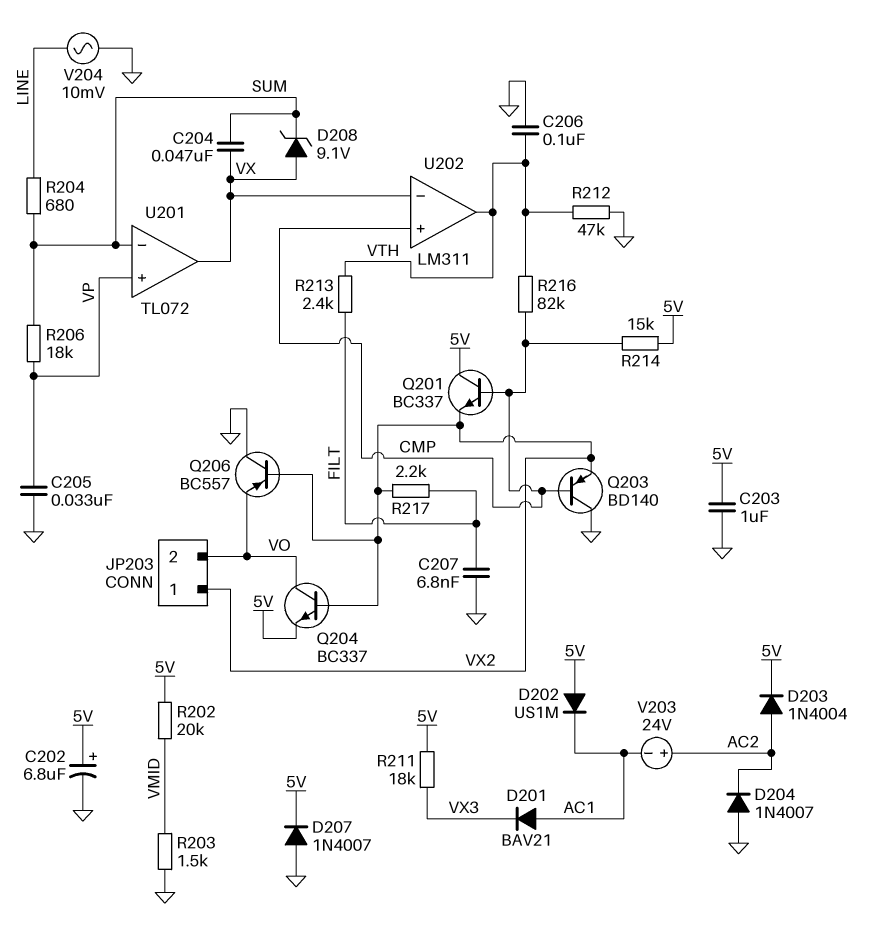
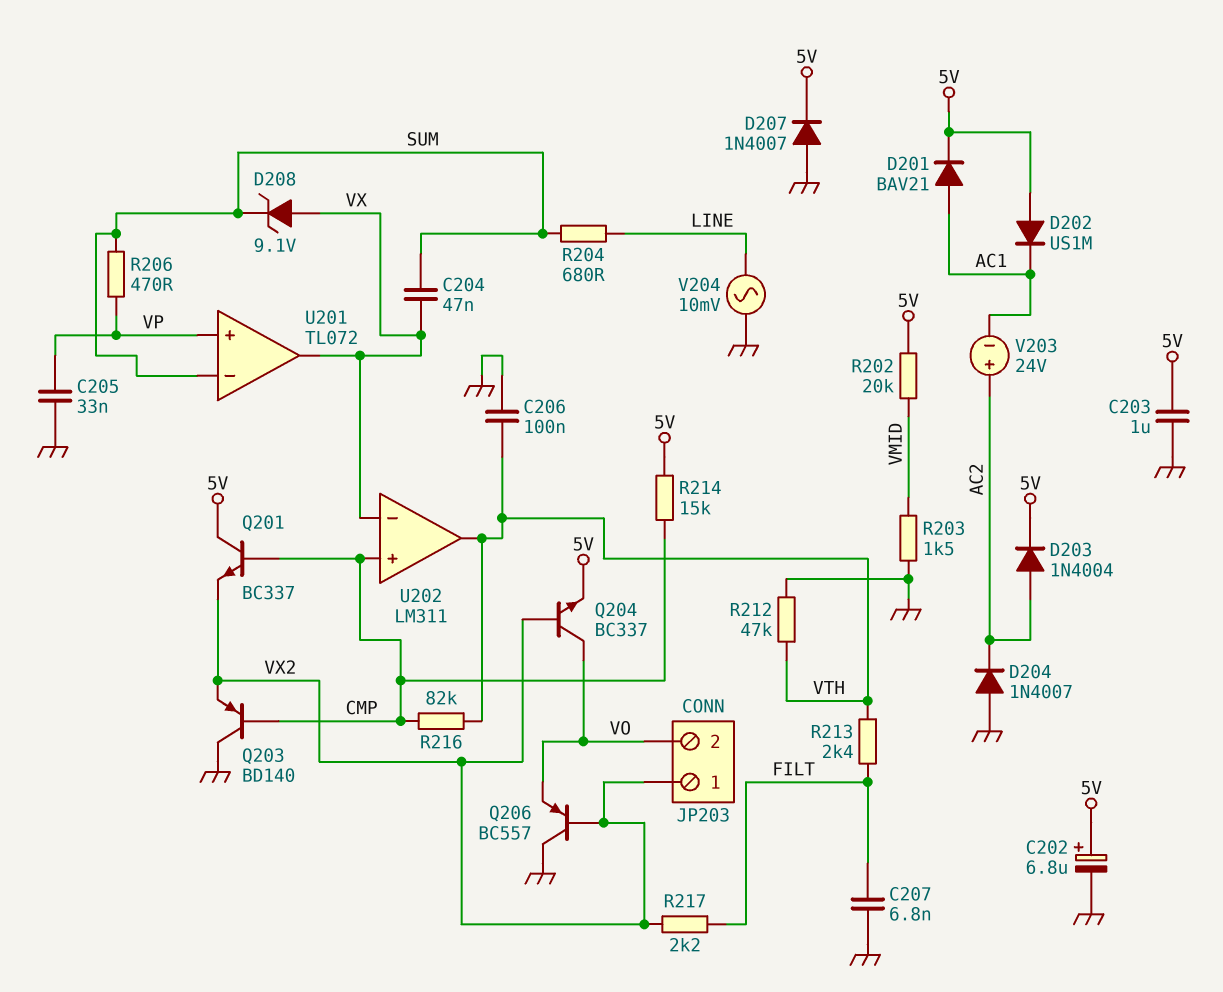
D201: diode BAV21 (A AC1, K VX3) -> diode BAV21 (A AC1, K 5V)
R206: 18k (SUM, VP) -> 470 (SUM, VP)
R211: 18k (5V, VX3) -> none

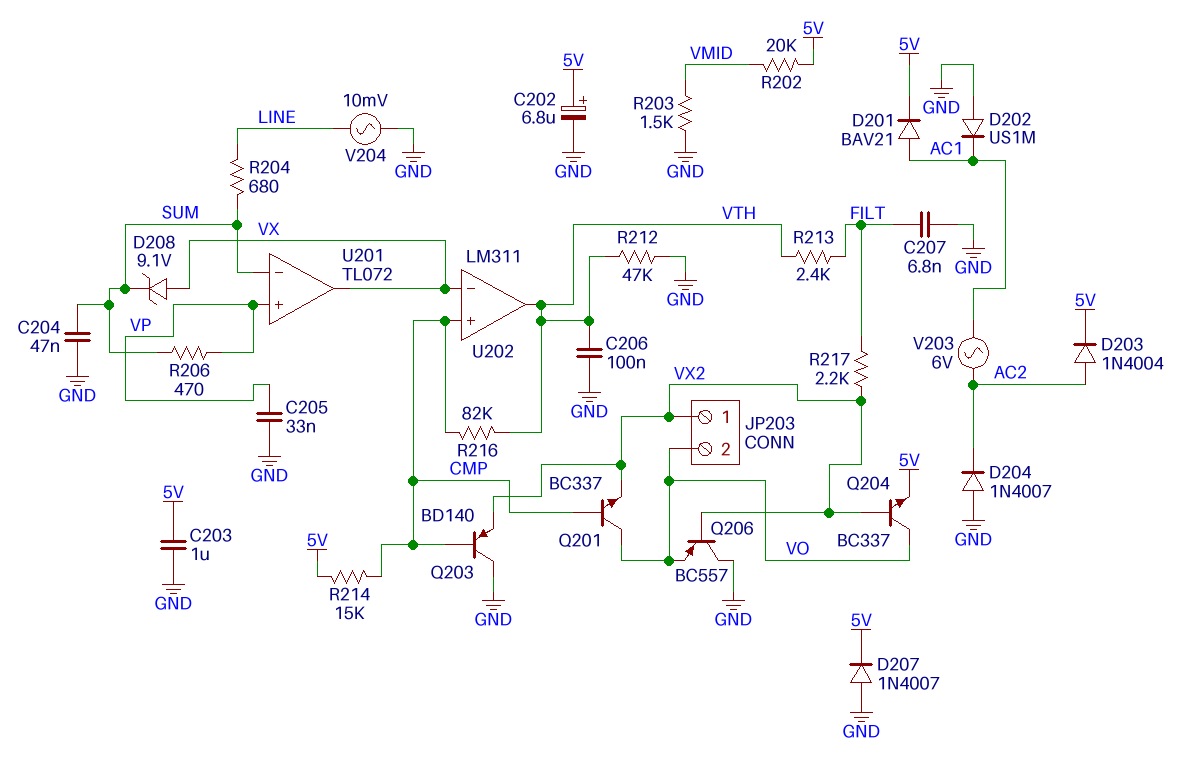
C204: 47nF (SUM, VX) -> 47nF (GND, SUM)
D202: diode US1M (A 5V, K AC1) -> diode US1M (A GND, K AC1)
Q201: NPN BC337 (B CMP, C 5V, E VX2) -> NPN BC337 (B CMP, C VO, E VX2)
V203: 24V (plus AC2, minus AC1) -> AC 6V (AC1, AC2)

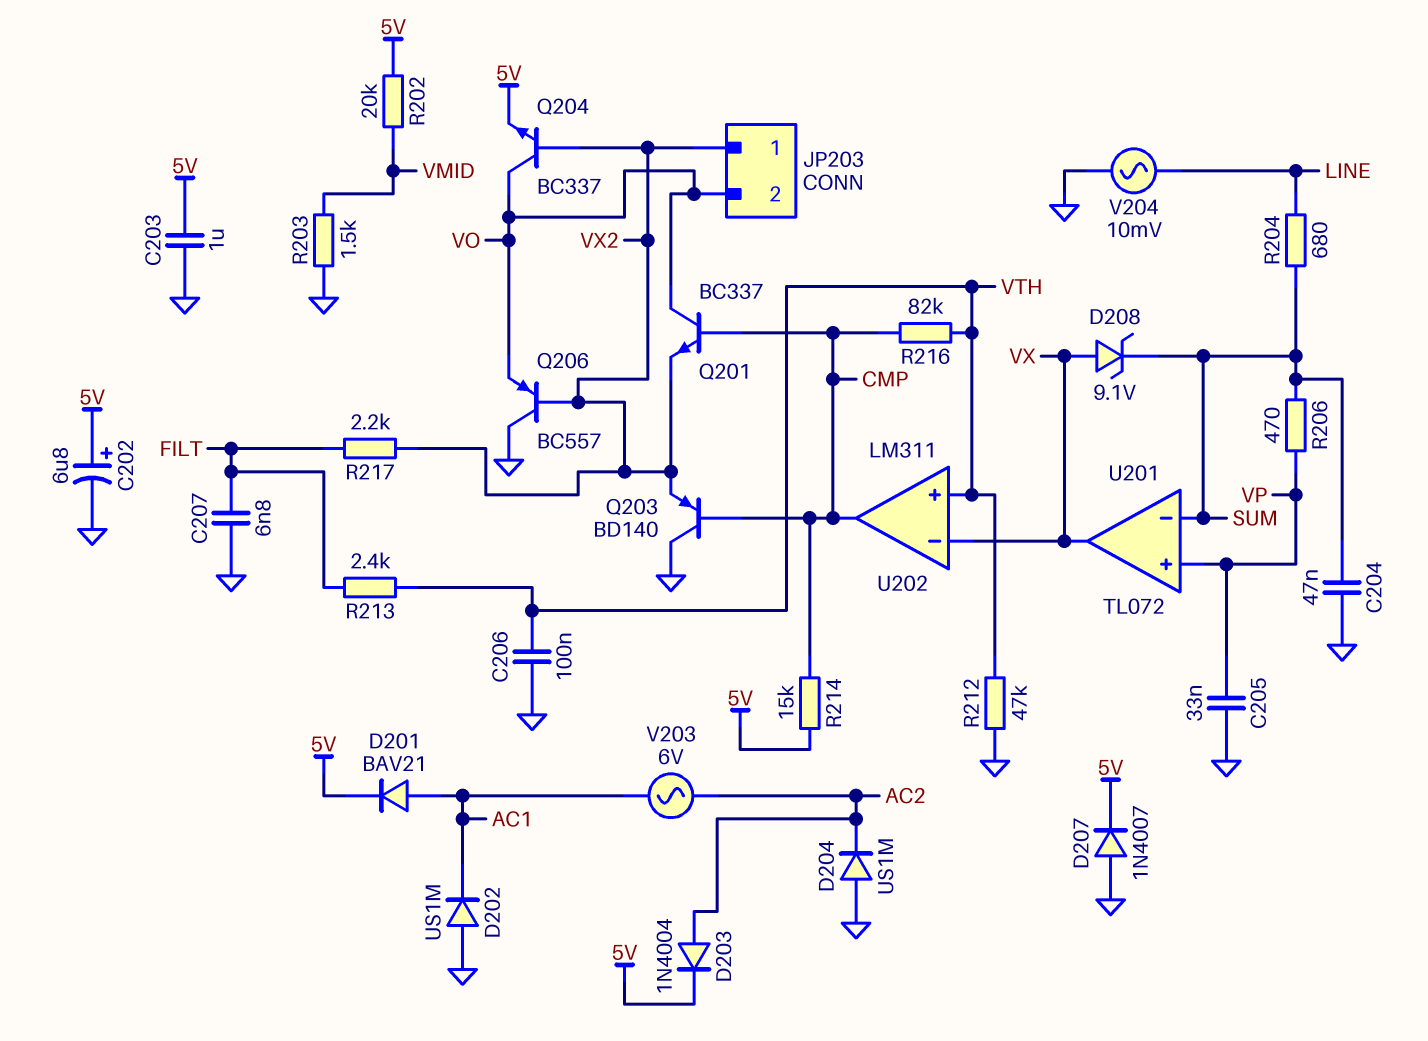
D204: diode 1N4007 (A GND, K AC2) -> diode US1M (A GND, K AC2)
U202 pin in+: CMP -> VTH
U202 pin out: VTH -> CMP

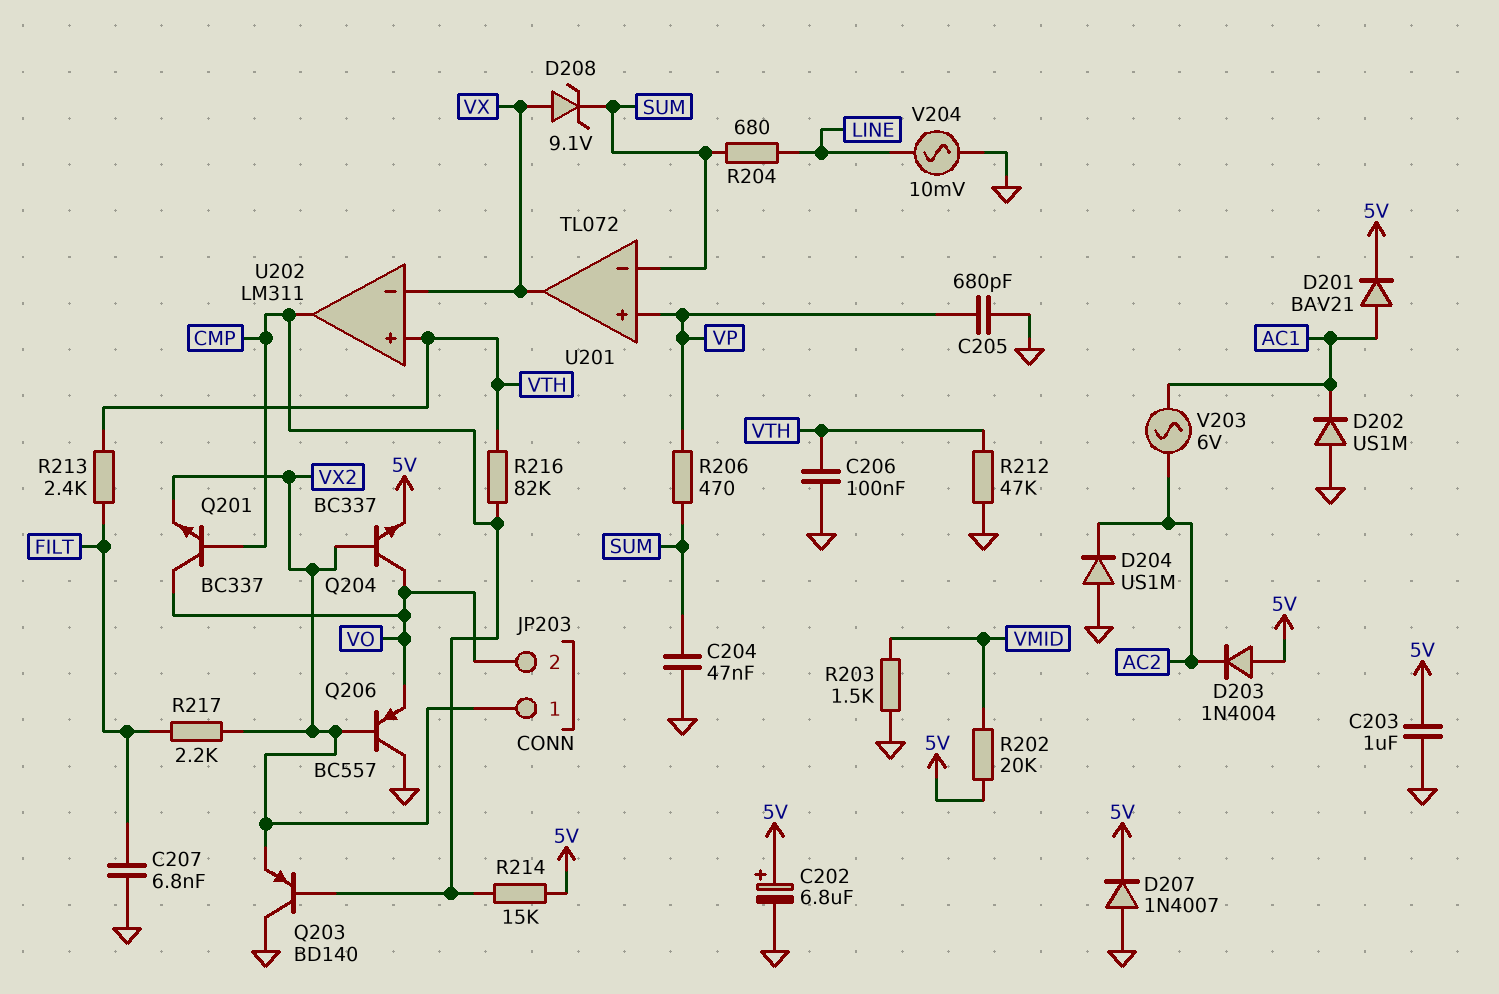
C205: 33nF (GND, VP) -> 680pF (GND, VP)
D203: diode 1N4004 (A AC2, K 5V) -> diode 1N4004 (A 5V, K AC2)

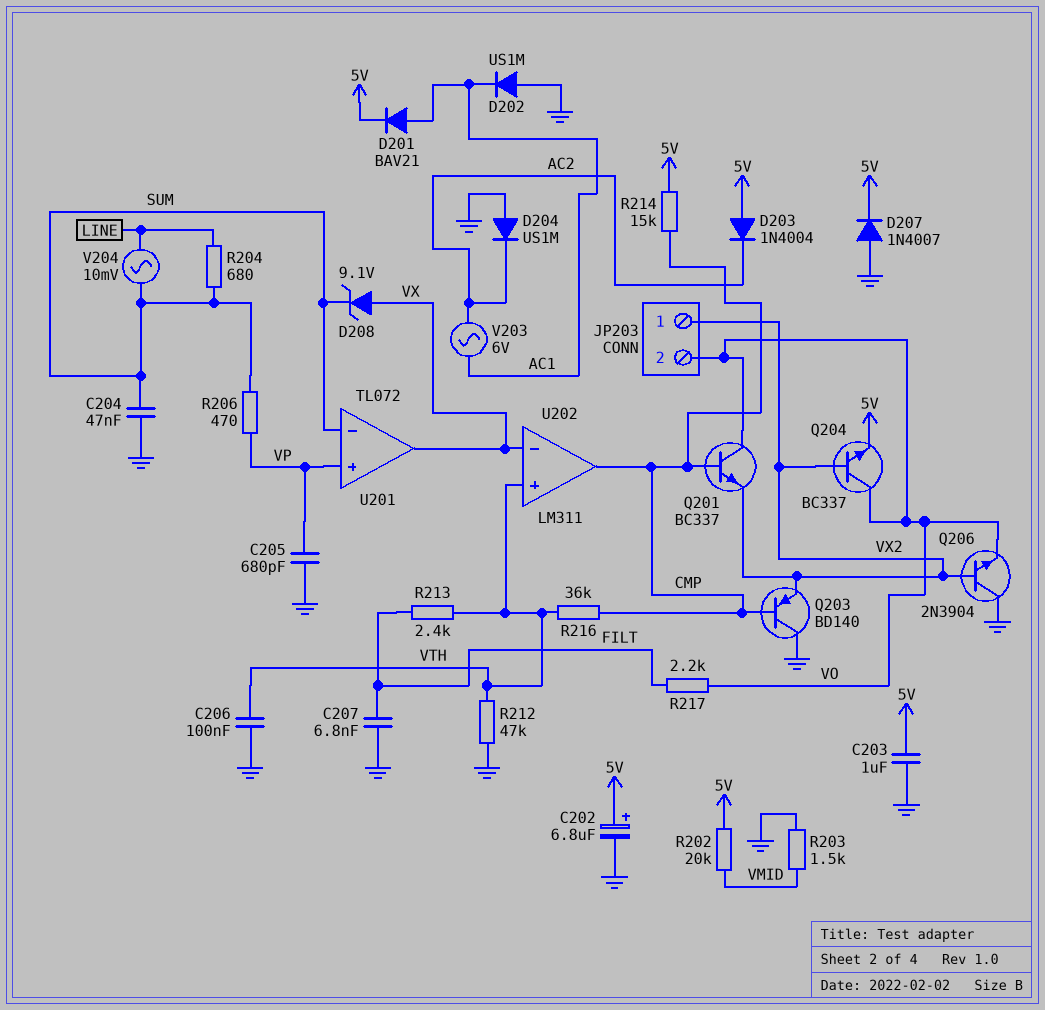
Q206: PNP BC557 (B VX2, C GND, E VO) -> NPN 2N3904 (B VX2, C GND, E VO)
R216: 82k (CMP, VTH) -> 36k (CMP, VTH)
R217: 2.2k (FILT, VX2) -> 2.2k (FILT, VO)
V204: AC 10mV (GND, LINE) -> AC 10mV (LINE, SUM)

